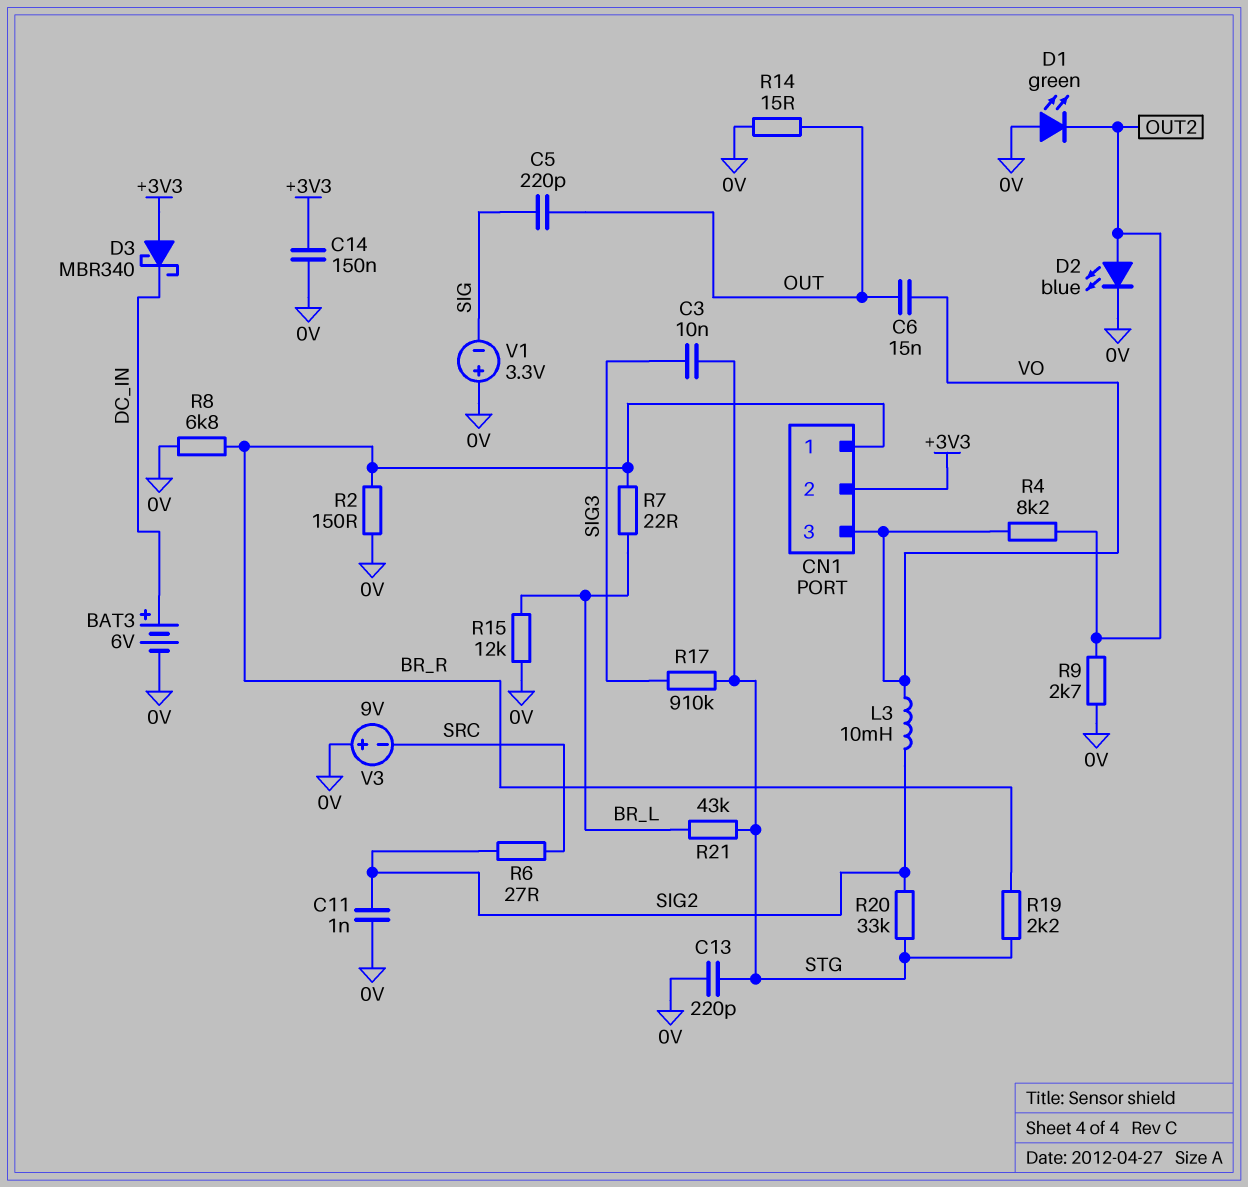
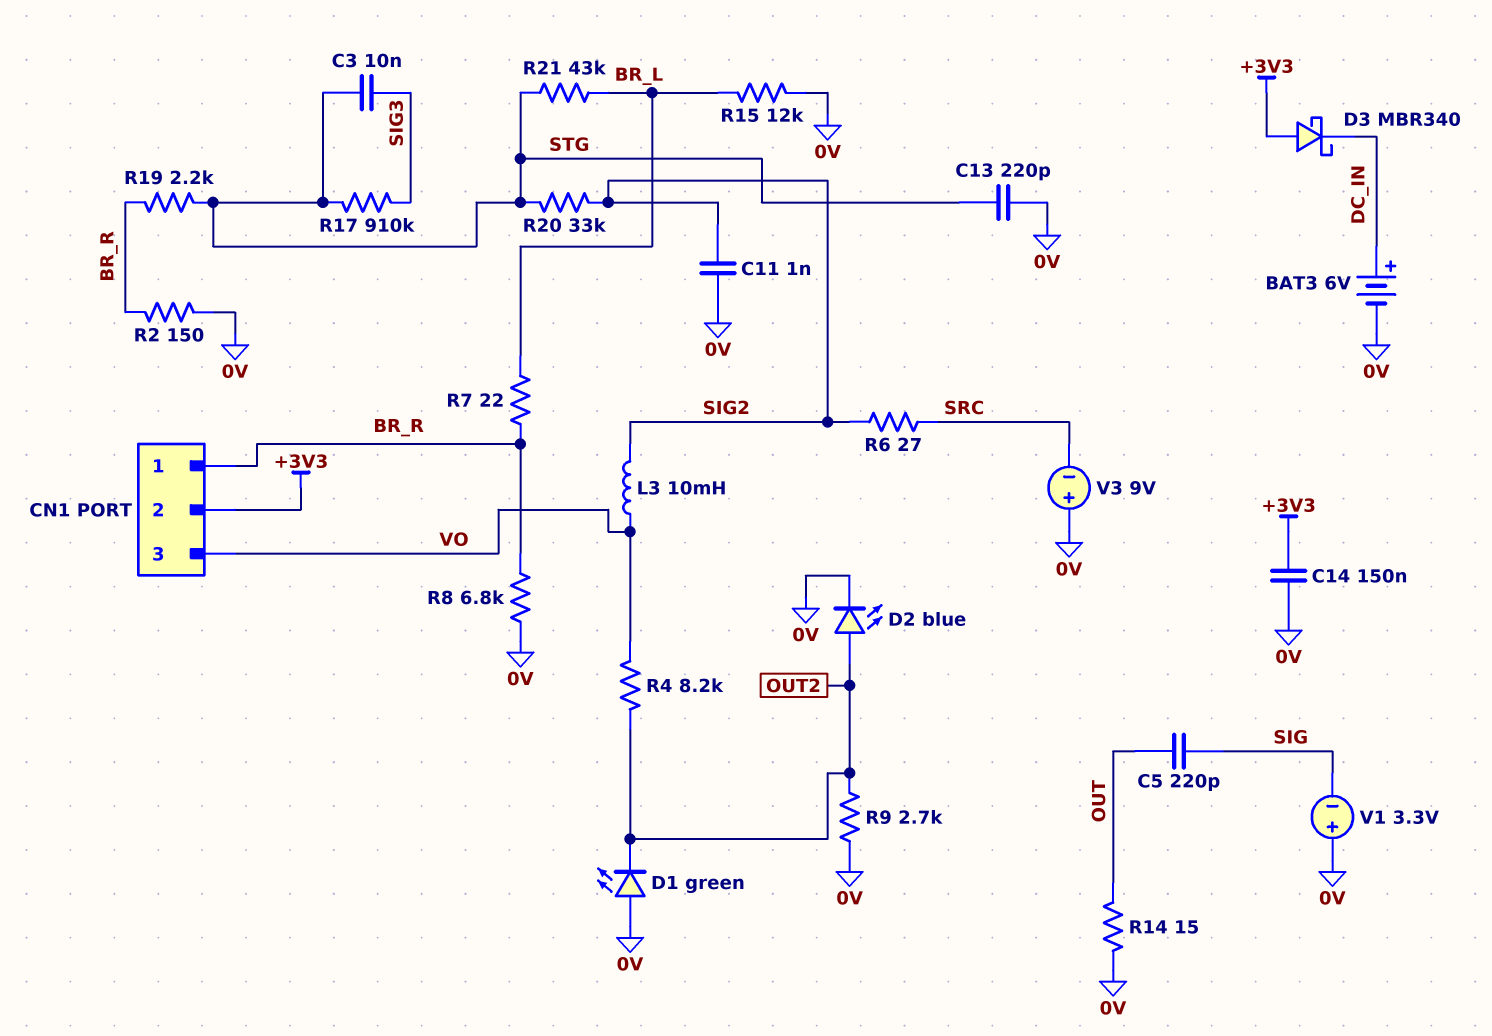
C6: 15nF (OUT, VO) -> none

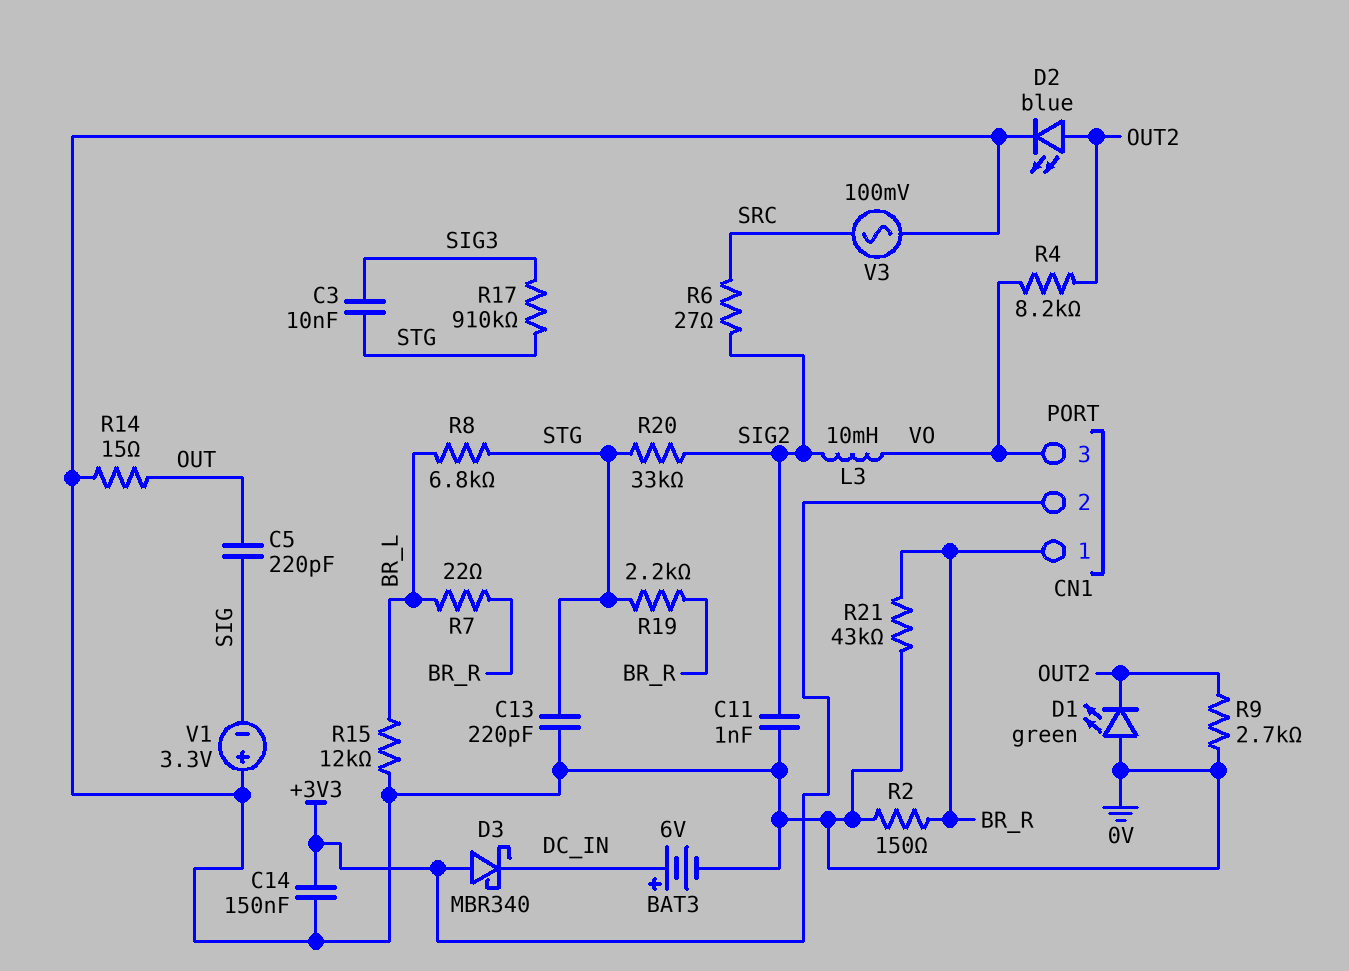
R8: 6.8k (0V, BR_R) -> 6.8k (BR_L, STG)
R21: 43k (BR_L, STG) -> 43k (0V, BR_R)
V3: 9V (plus 0V, minus SRC) -> AC 100mV (0V, SRC)

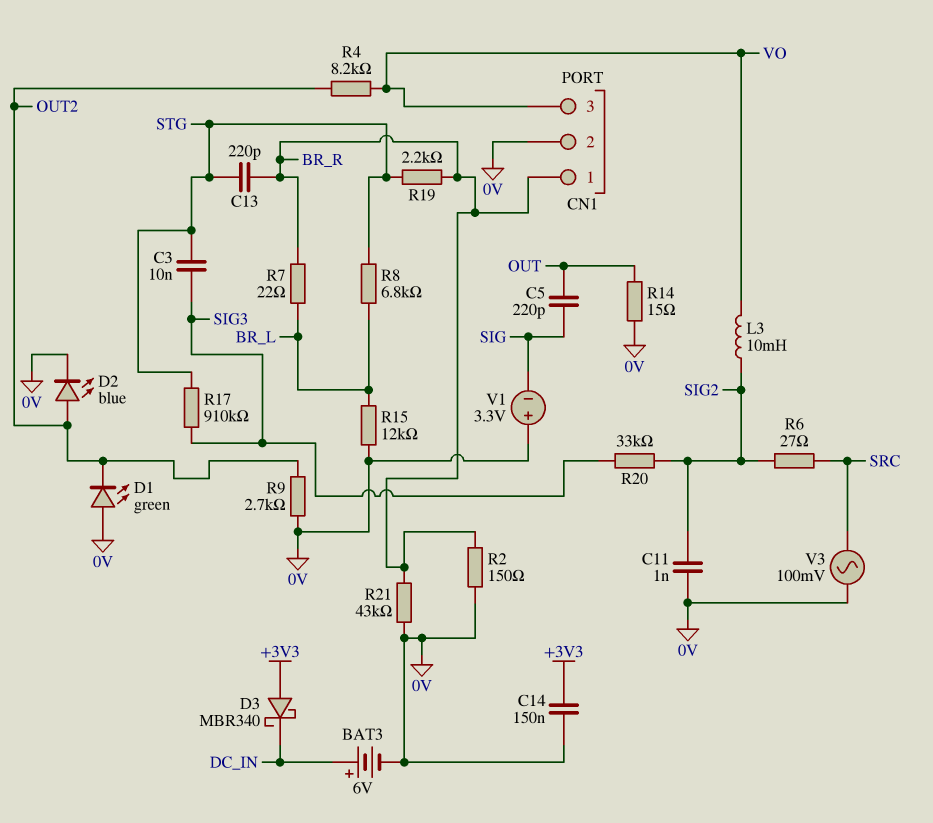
C13: 220pF (0V, STG) -> 220pF (BR_R, STG)
CN1 pin 2: +3V3 -> 0V
R20: 33k (SIG2, STG) -> 33k (SIG2, SIG3)

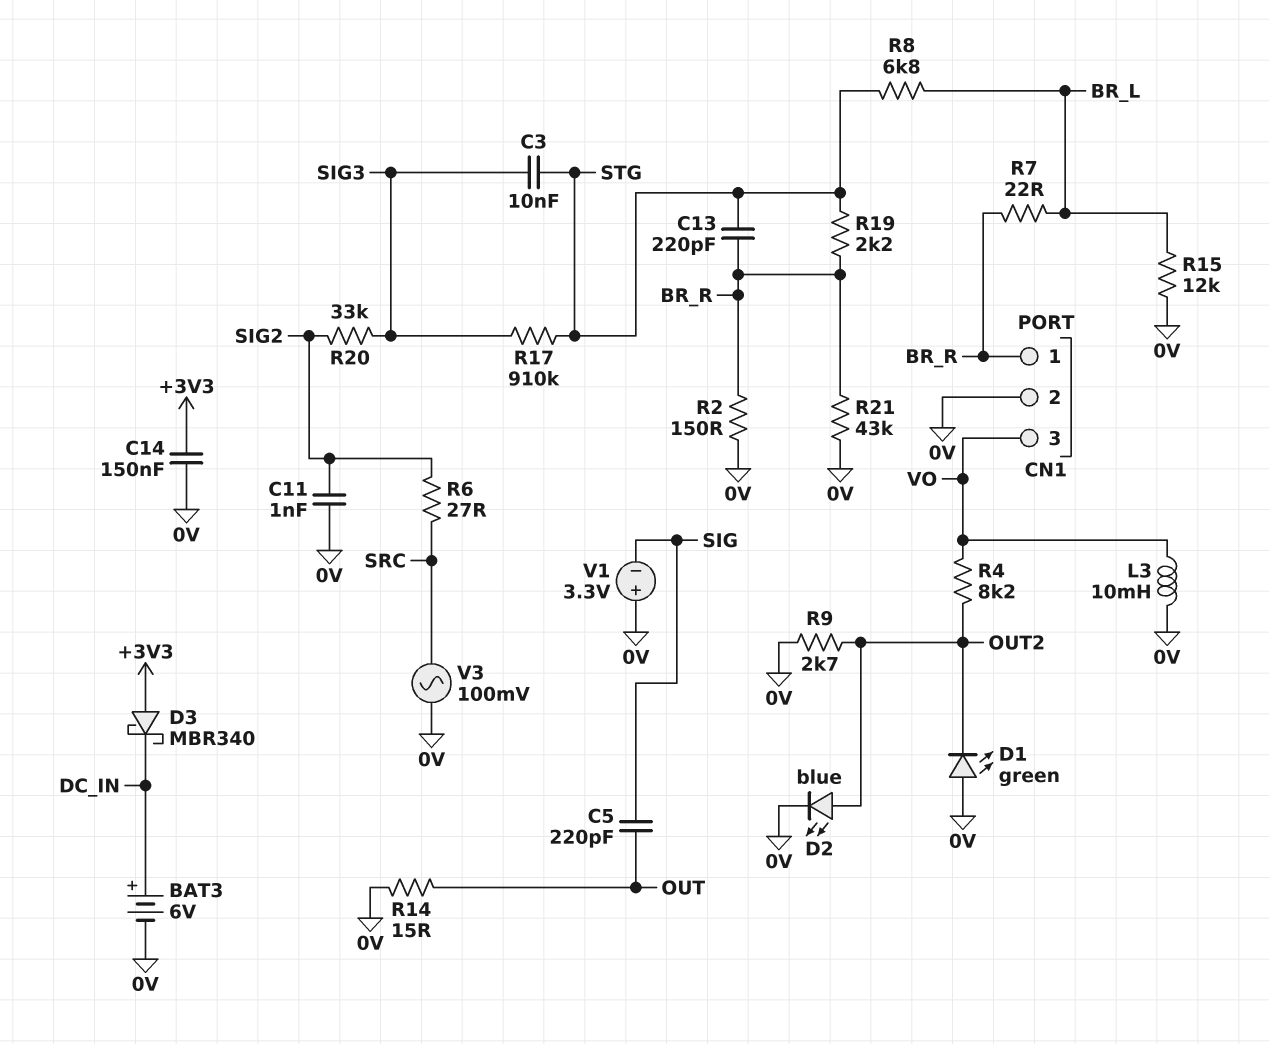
L3: 10mH (SIG2, VO) -> 10mH (0V, VO)

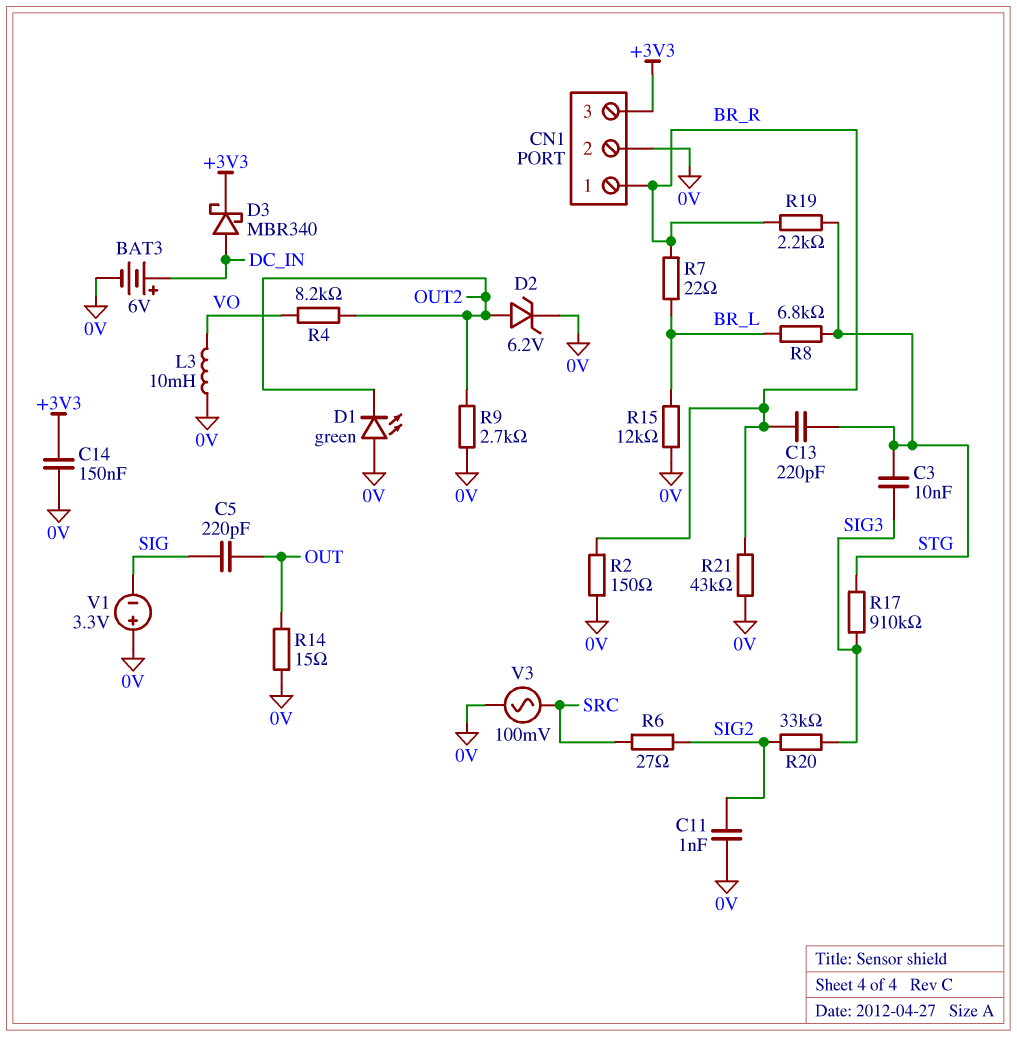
CN1 pin 3: VO -> +3V3
D2: LED blue (A OUT2, K 0V) -> zener 6.2V (A OUT2, K 0V)
D3: schottky MBR340 (A +3V3, K DC_IN) -> schottky MBR340 (A DC_IN, K +3V3)

